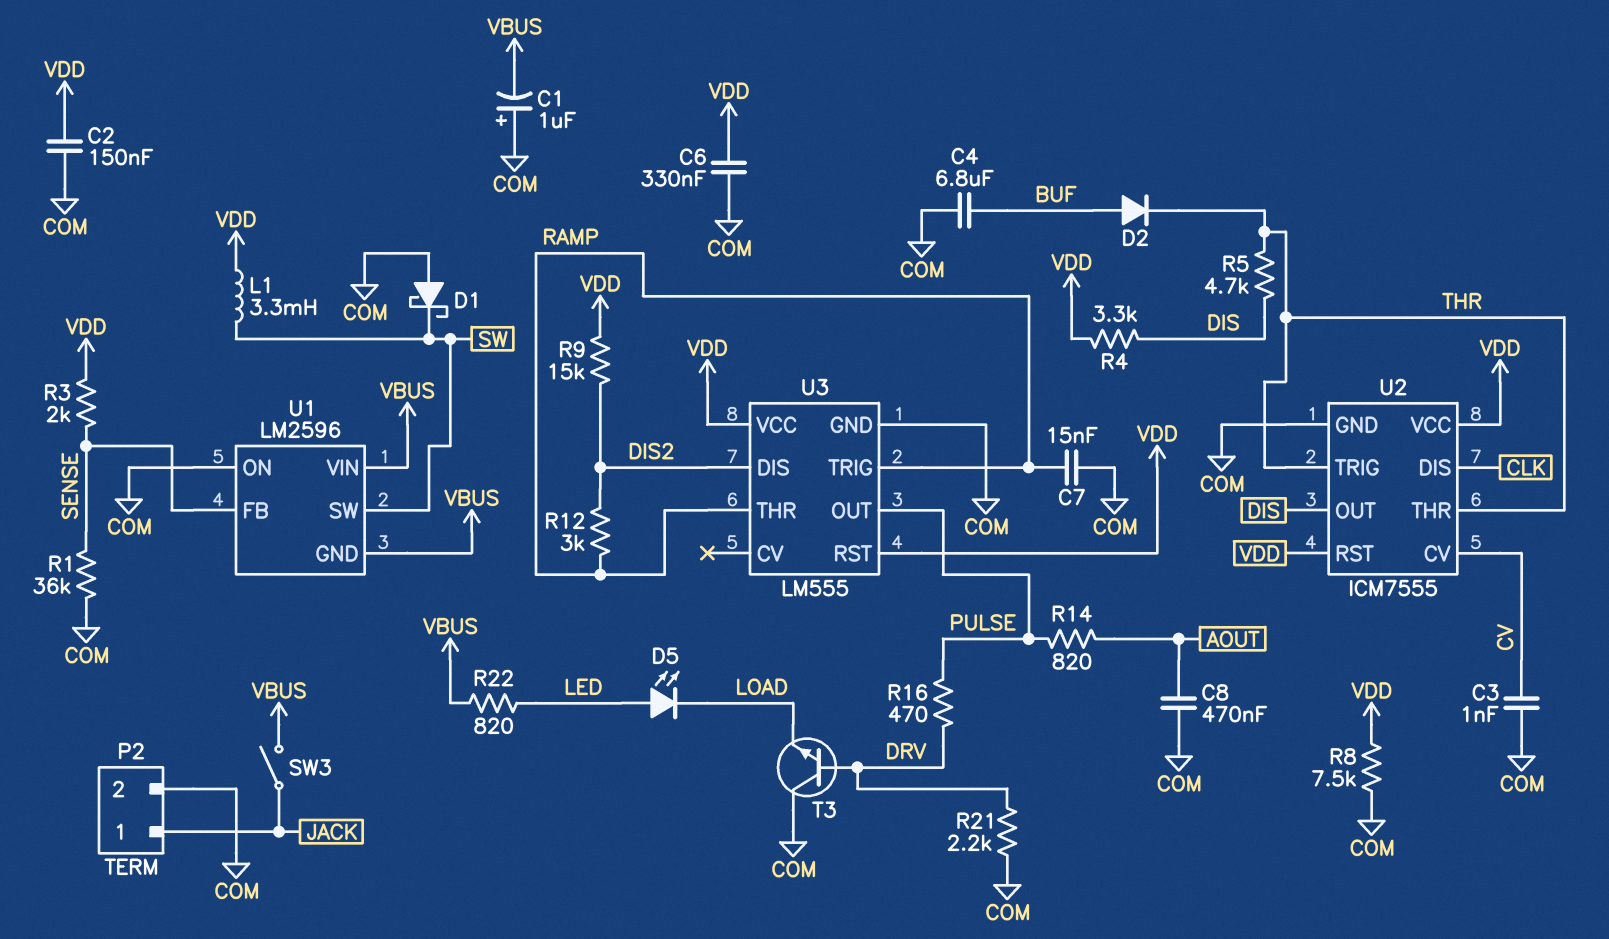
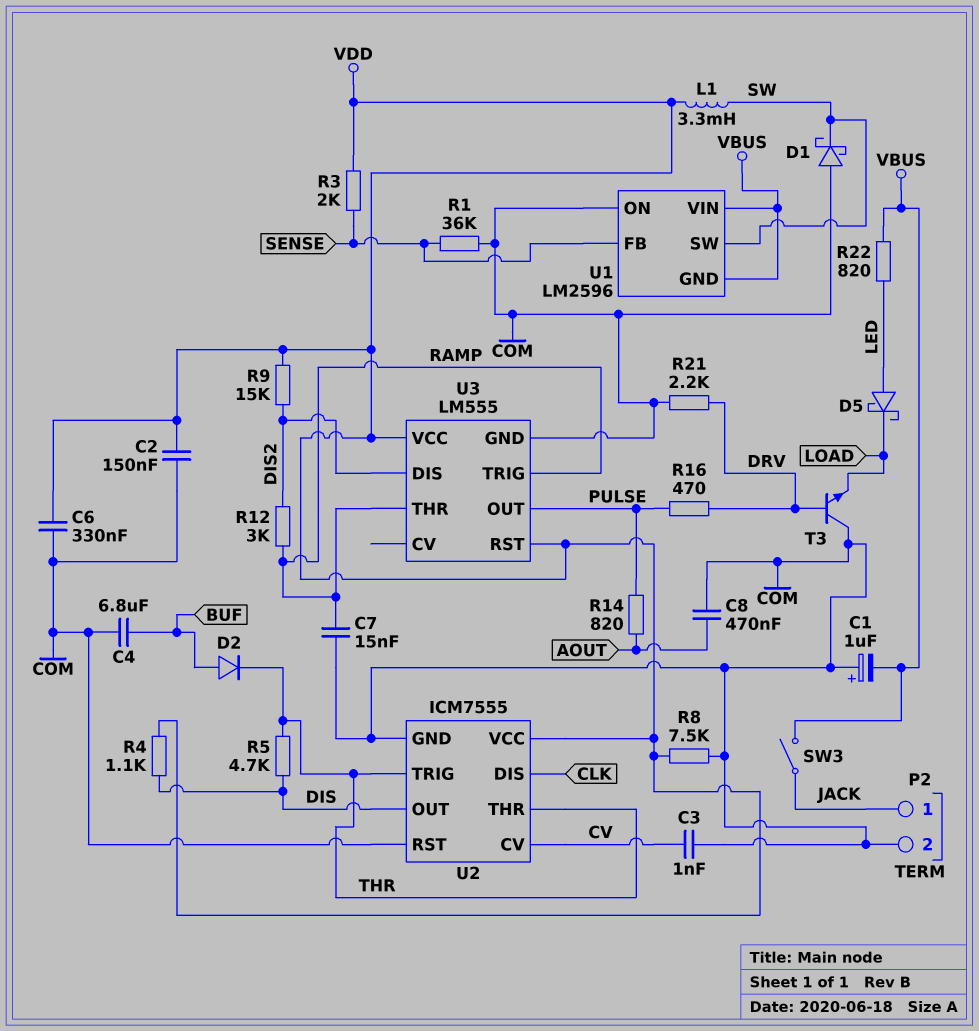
D5: LED (A LED, K LOAD) -> schottky (A LED, K LOAD)
R4: 3.3k (DIS, VDD) -> 1.1k (DIS, VDD)
U2 pin RST: VDD -> COM

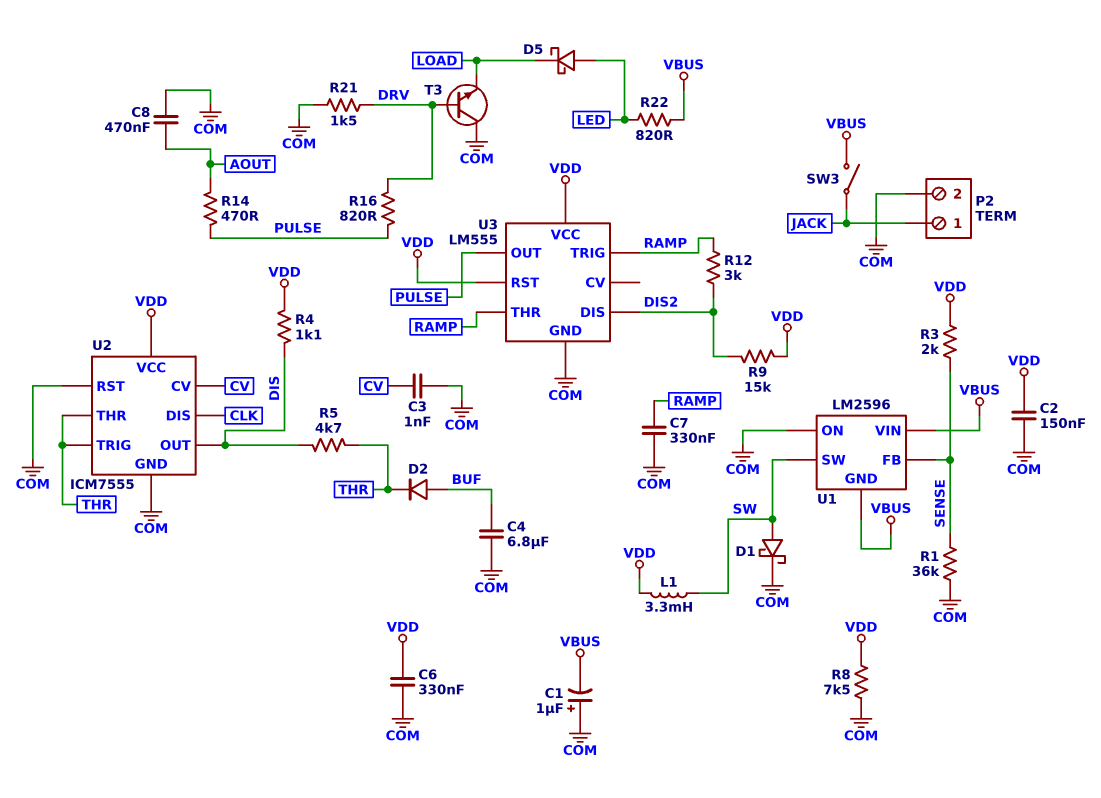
C7: 15nF (COM, RAMP) -> 330nF (COM, RAMP)
D1: schottky (A COM, K SW) -> schottky (A SW, K COM)
R14: 820 (AOUT, PULSE) -> 470 (AOUT, PULSE)
R16: 470 (DRV, PULSE) -> 820 (DRV, PULSE)
R21: 2.2k (COM, DRV) -> 1.5k (COM, DRV)

